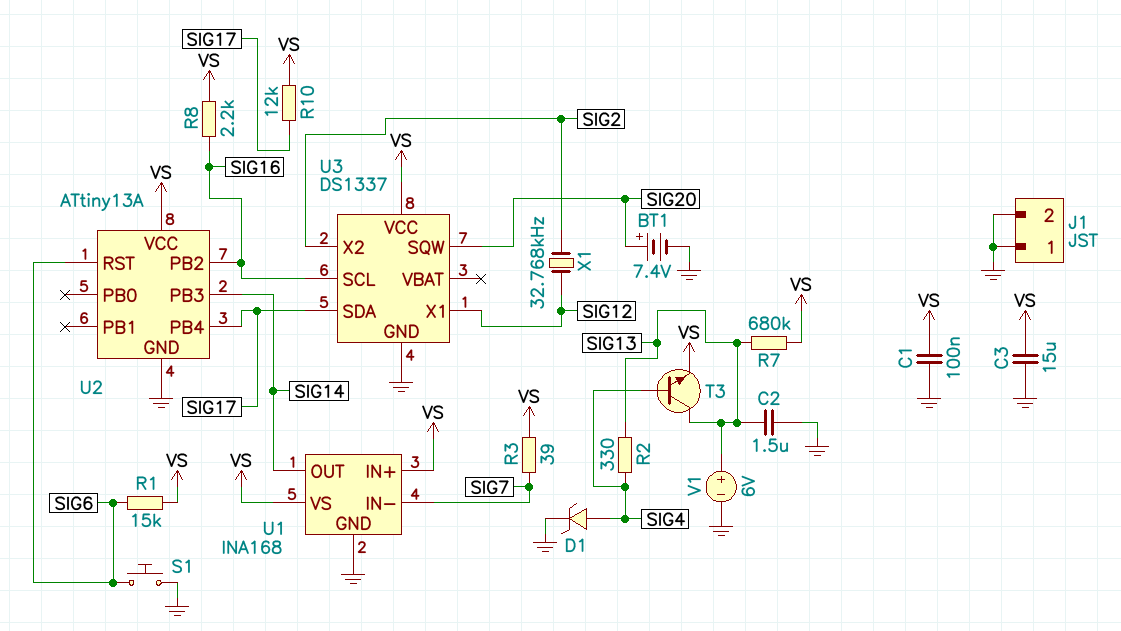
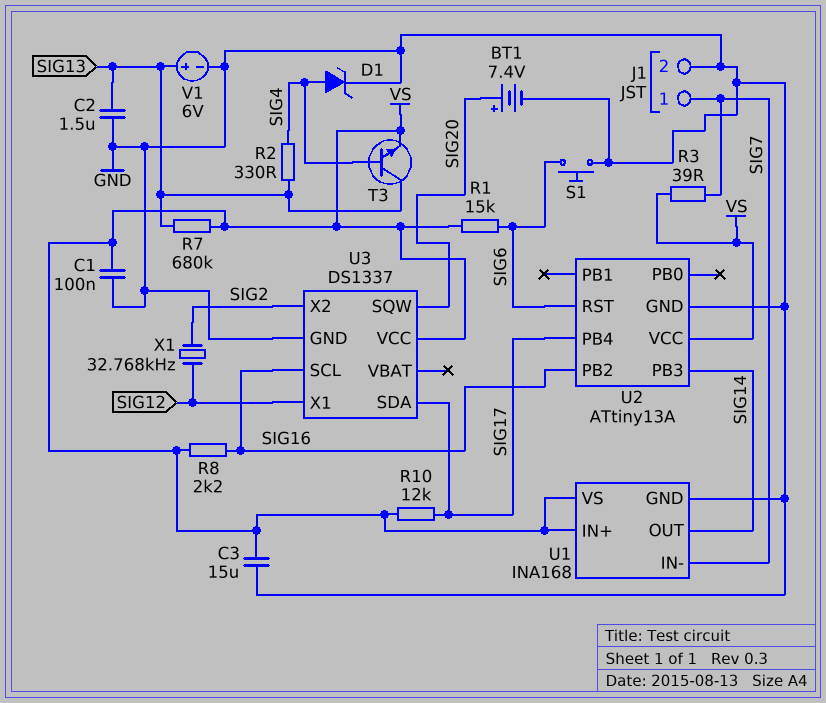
J1 pin 1: GND -> SIG7

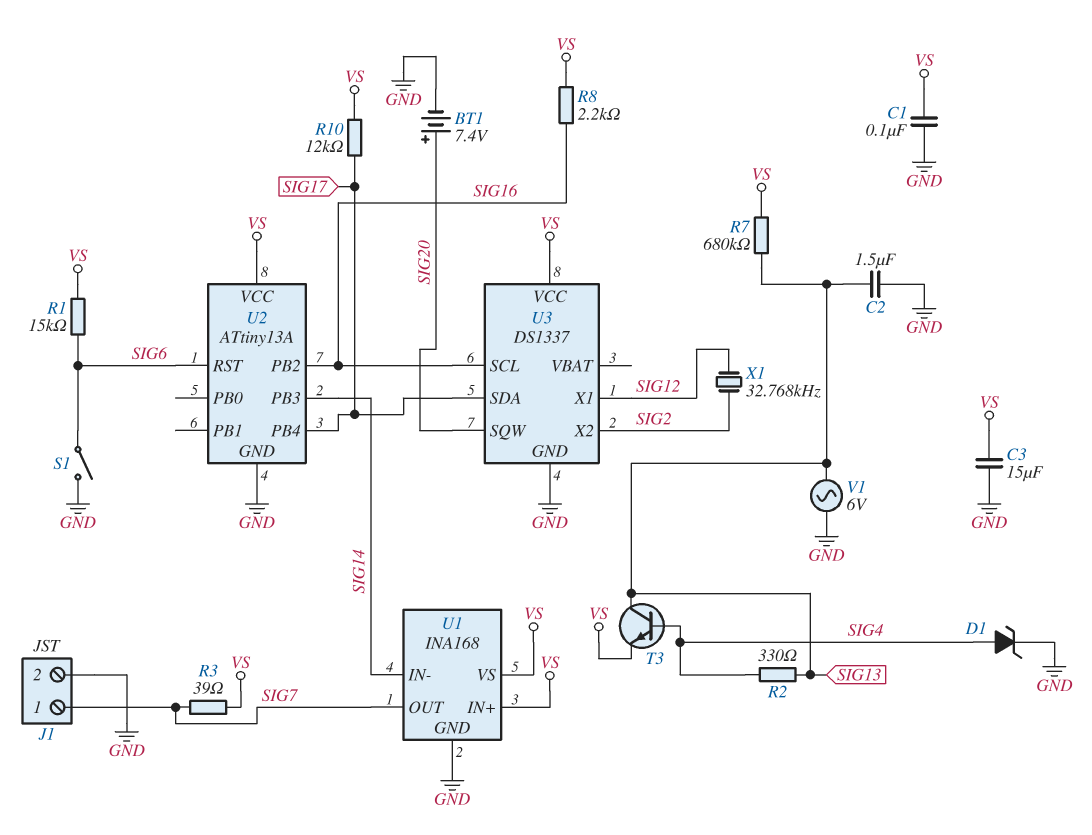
S1: button (GND, SIG6) -> switch (GND, SIG6)
U1 pin IN-: SIG7 -> SIG14
U1 pin OUT: SIG14 -> SIG7
V1: 6V (plus SIG13, minus GND) -> AC 6V (GND, SIG13)

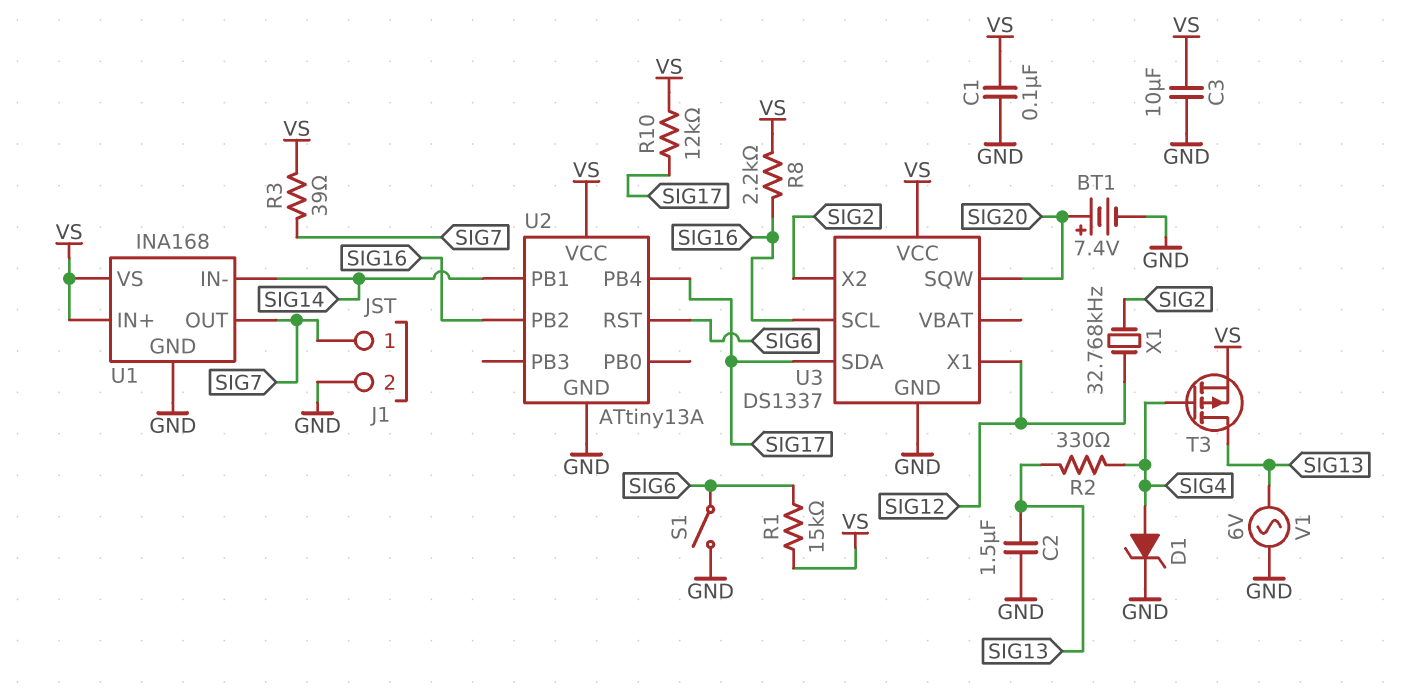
C3: 15uF (GND, VS) -> 10uF (GND, VS)
R7: 680k (SIG13, VS) -> none
T3: NPN (B SIG4, C SIG13, E VS) -> PMOS (G SIG4, D SIG13, S VS)
U2 pin PB1: none -> SIG14
U2 pin PB3: SIG14 -> none

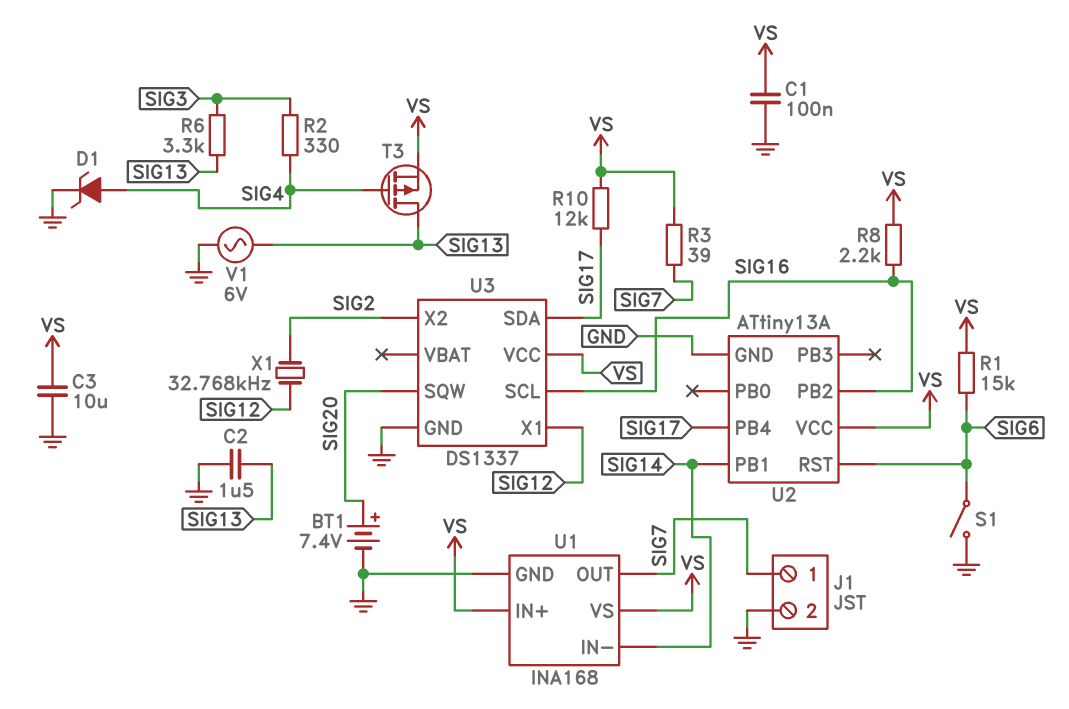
R2: 330 (SIG4, SIG13) -> 330 (SIG3, SIG4)
R6: none -> 3.3k (SIG3, SIG13)

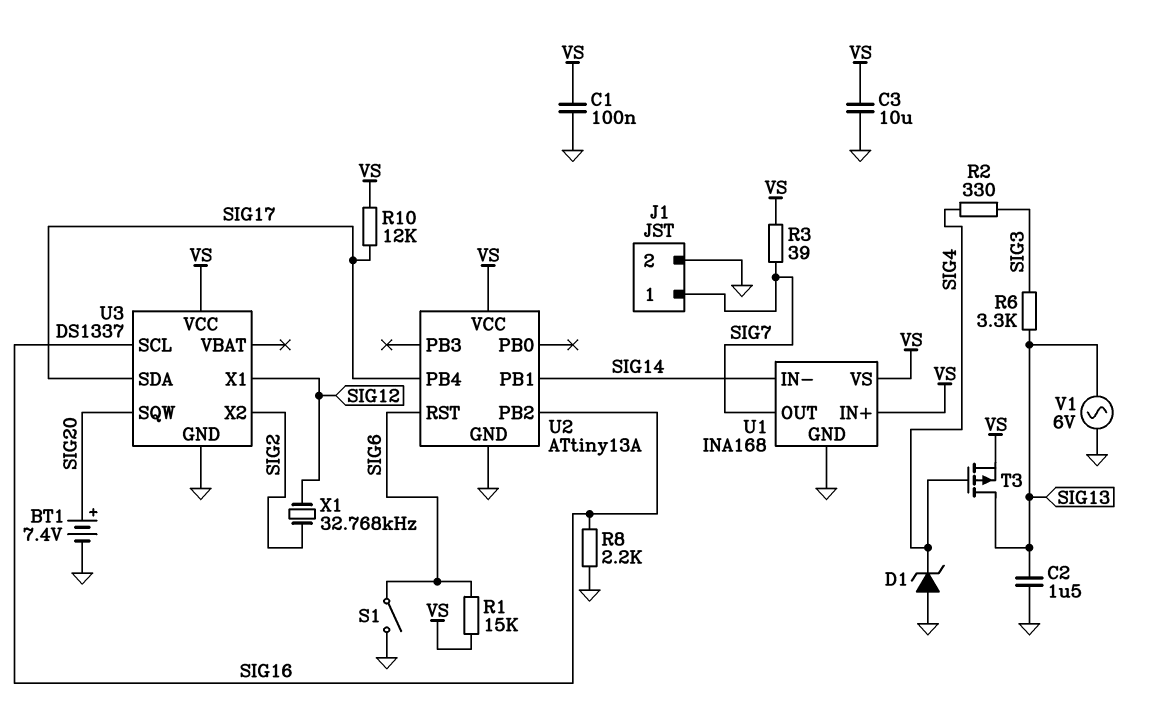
D1: zener (A SIG4, K GND) -> zener (A GND, K SIG4)
R8: 2.2k (SIG16, VS) -> 2.2k (GND, SIG16)

